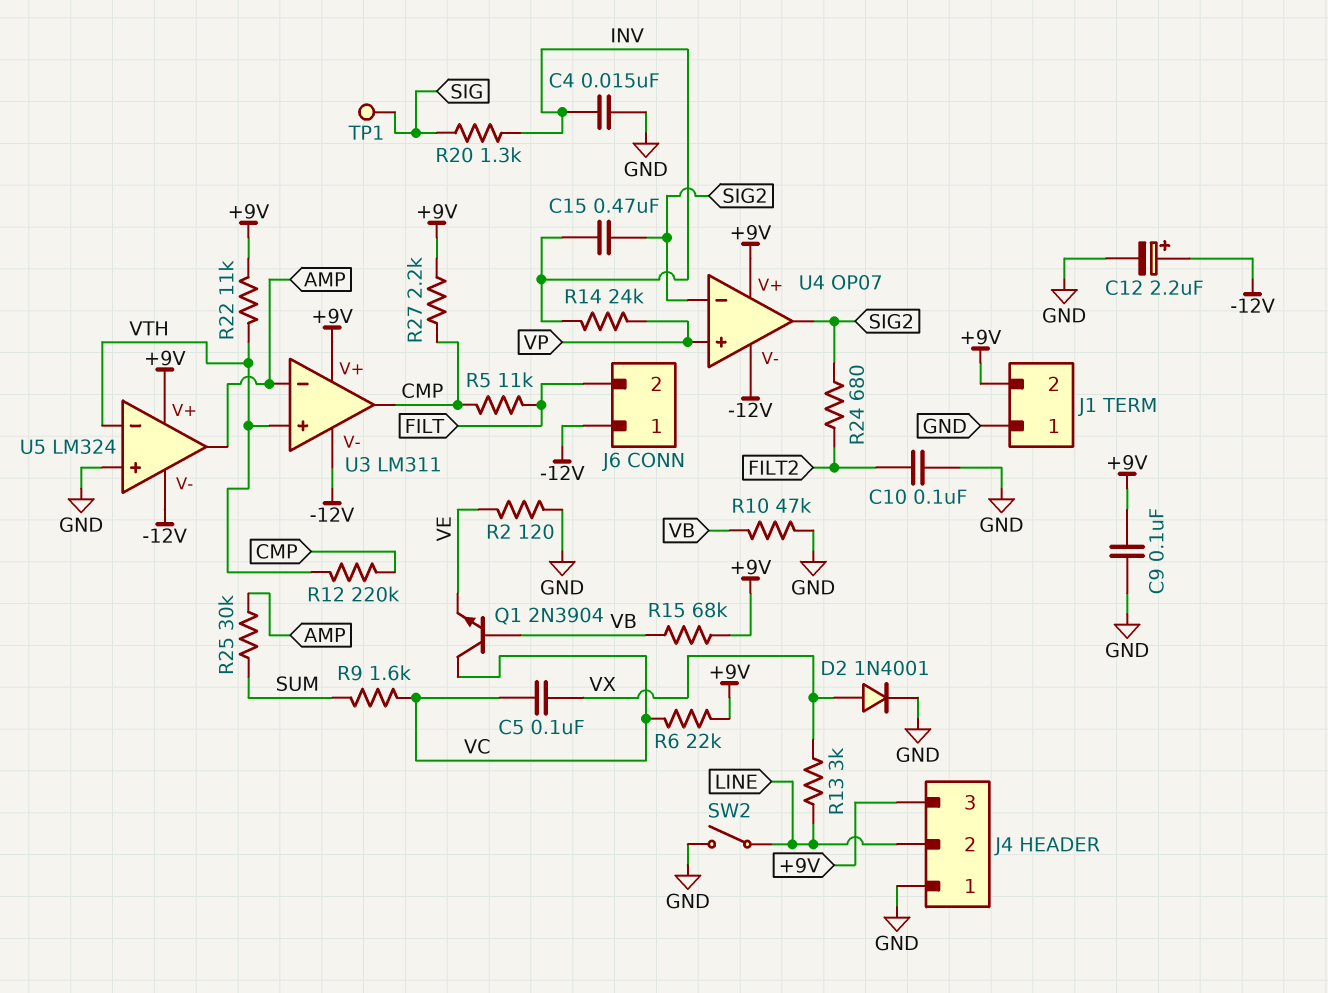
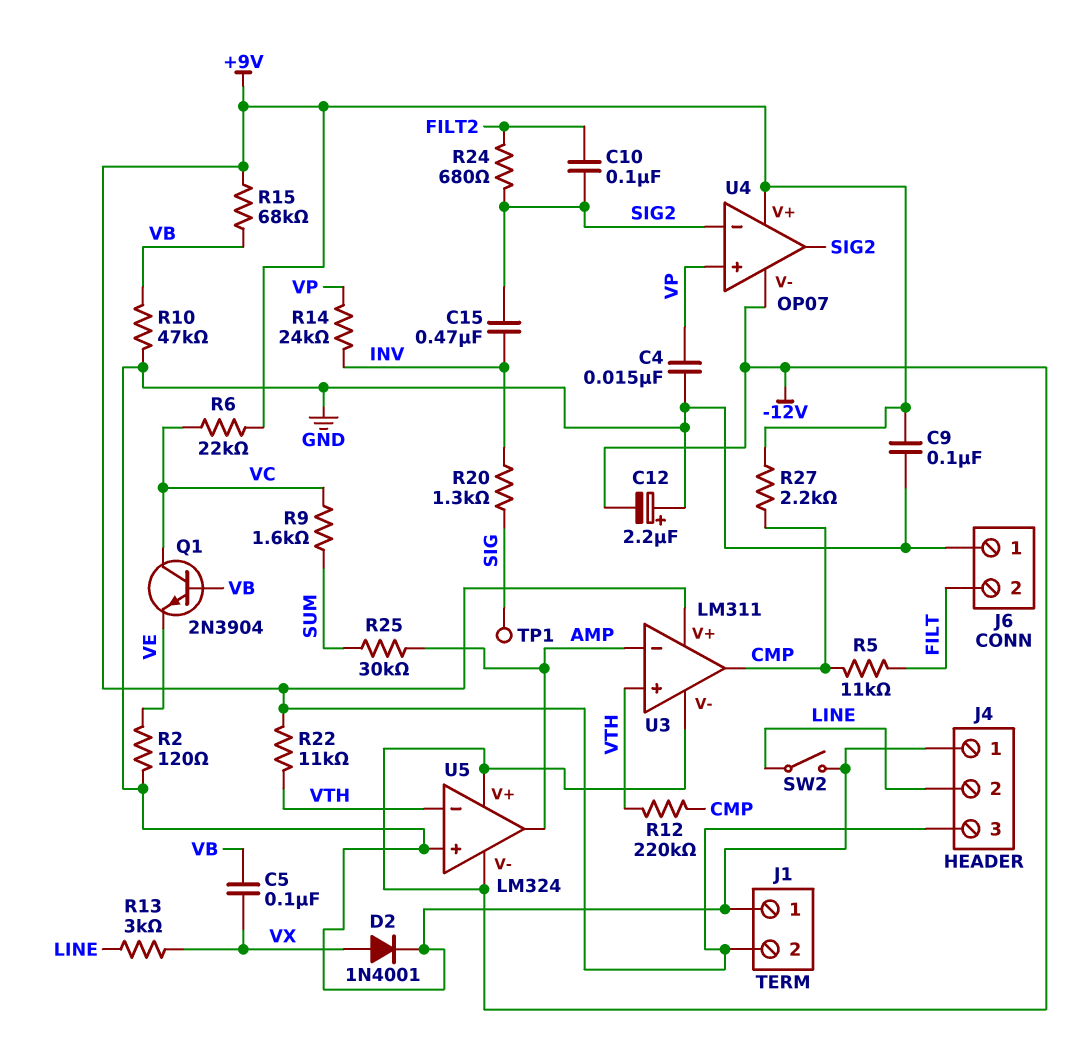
C4: 15nF (GND, INV) -> 15nF (GND, VP)
C5: 100nF (VC, VX) -> 100nF (VB, VX)
C10: 100nF (FILT2, GND) -> 100nF (FILT2, SIG2)
C12: 2.2uF (plus -12V, minus GND) -> 2.2uF (plus GND, minus -12V)
J6 pin 1: -12V -> GND
U5 pin V+: +9V -> -12V

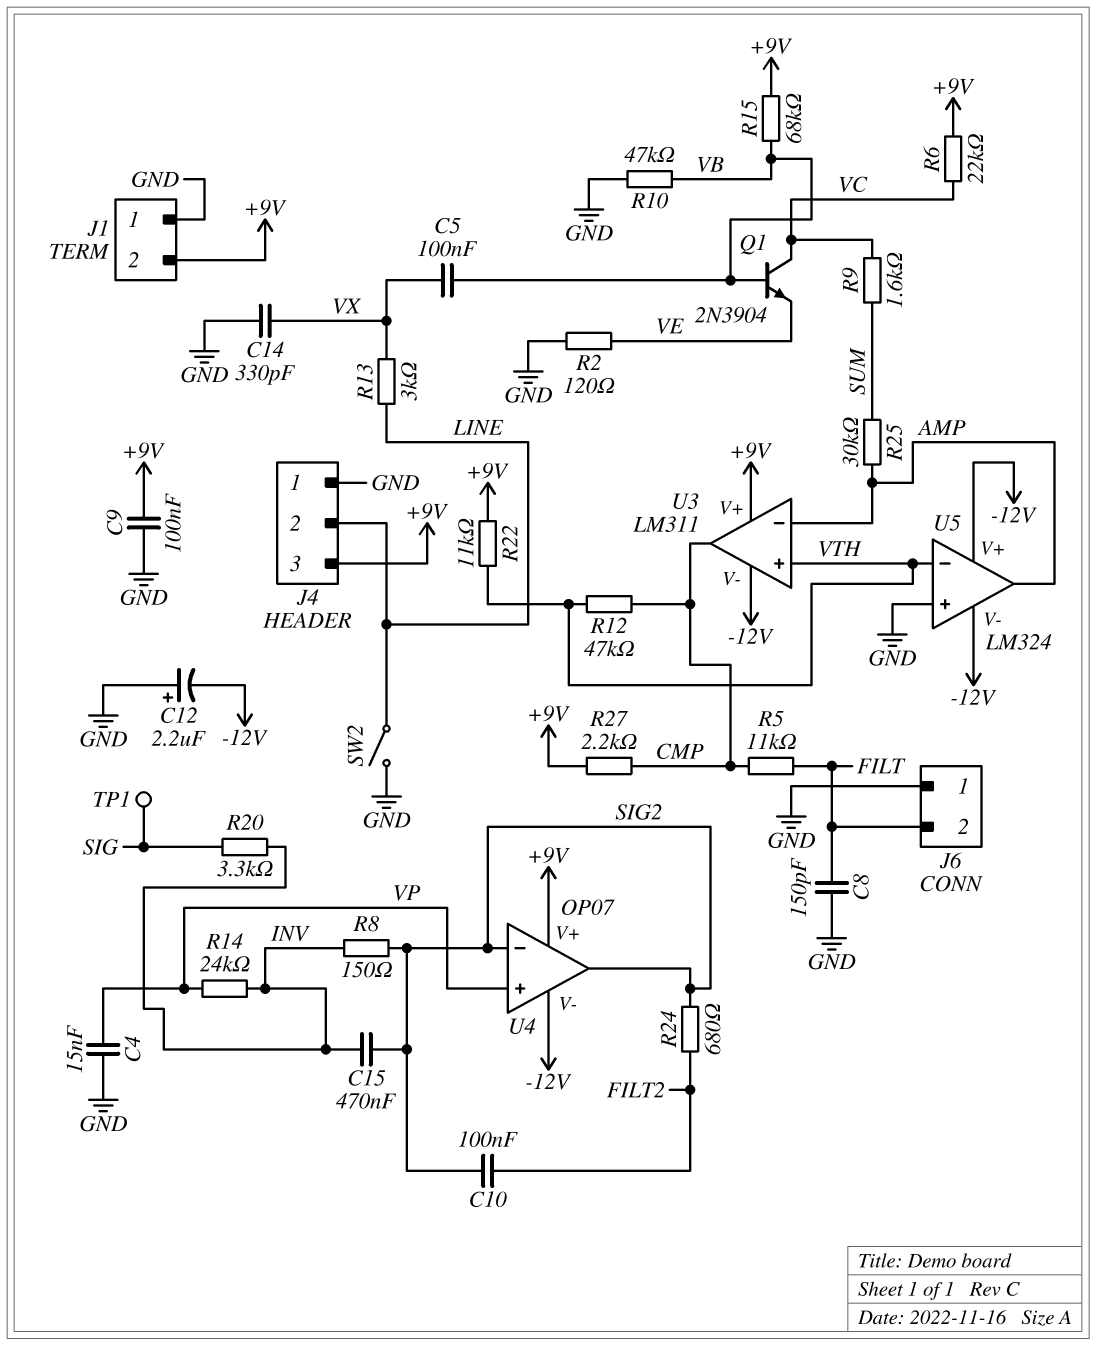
C8: none -> 150pF (FILT, GND)
C14: none -> 330pF (GND, VX)
D2: diode 1N4001 (A VX, K GND) -> none
R8: none -> 150 (INV, SIG2)
R12: 220k (CMP, VTH) -> 47k (CMP, VTH)
R20: 1.3k (INV, SIG) -> 3.3k (INV, SIG)

